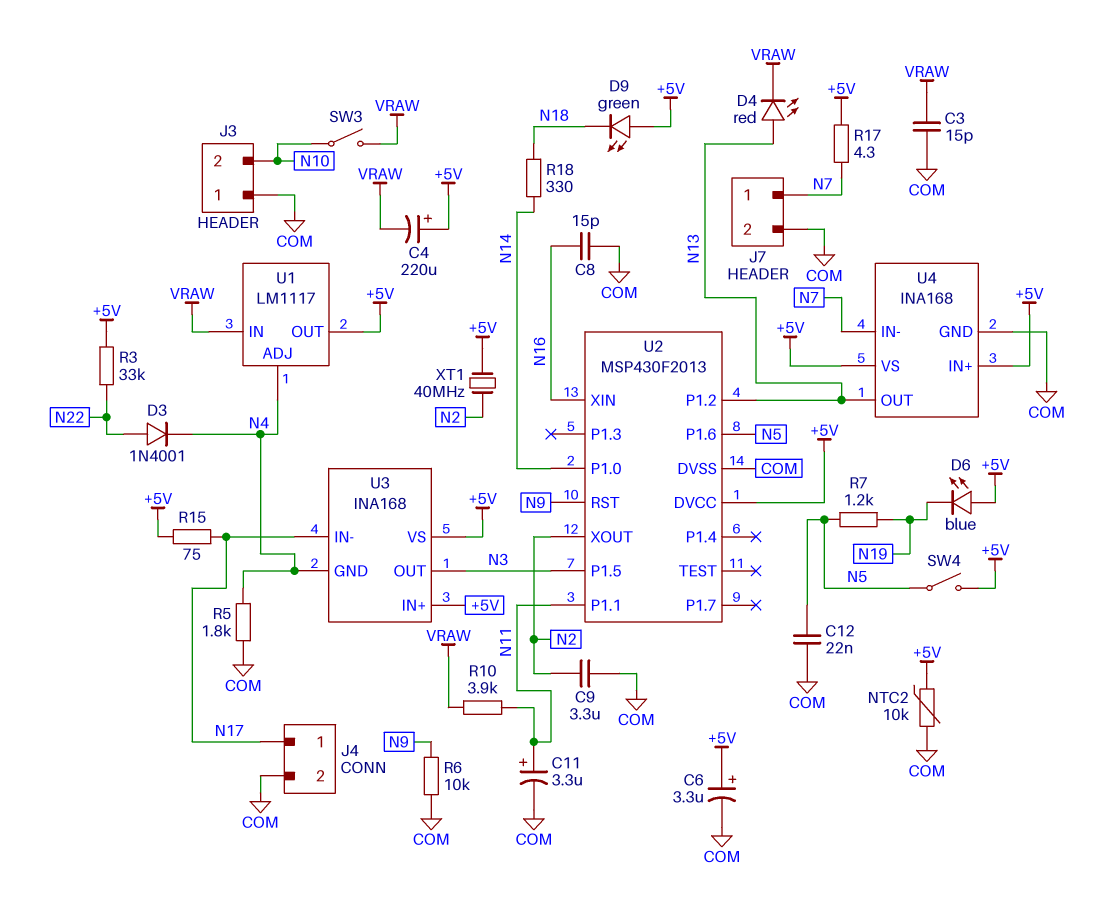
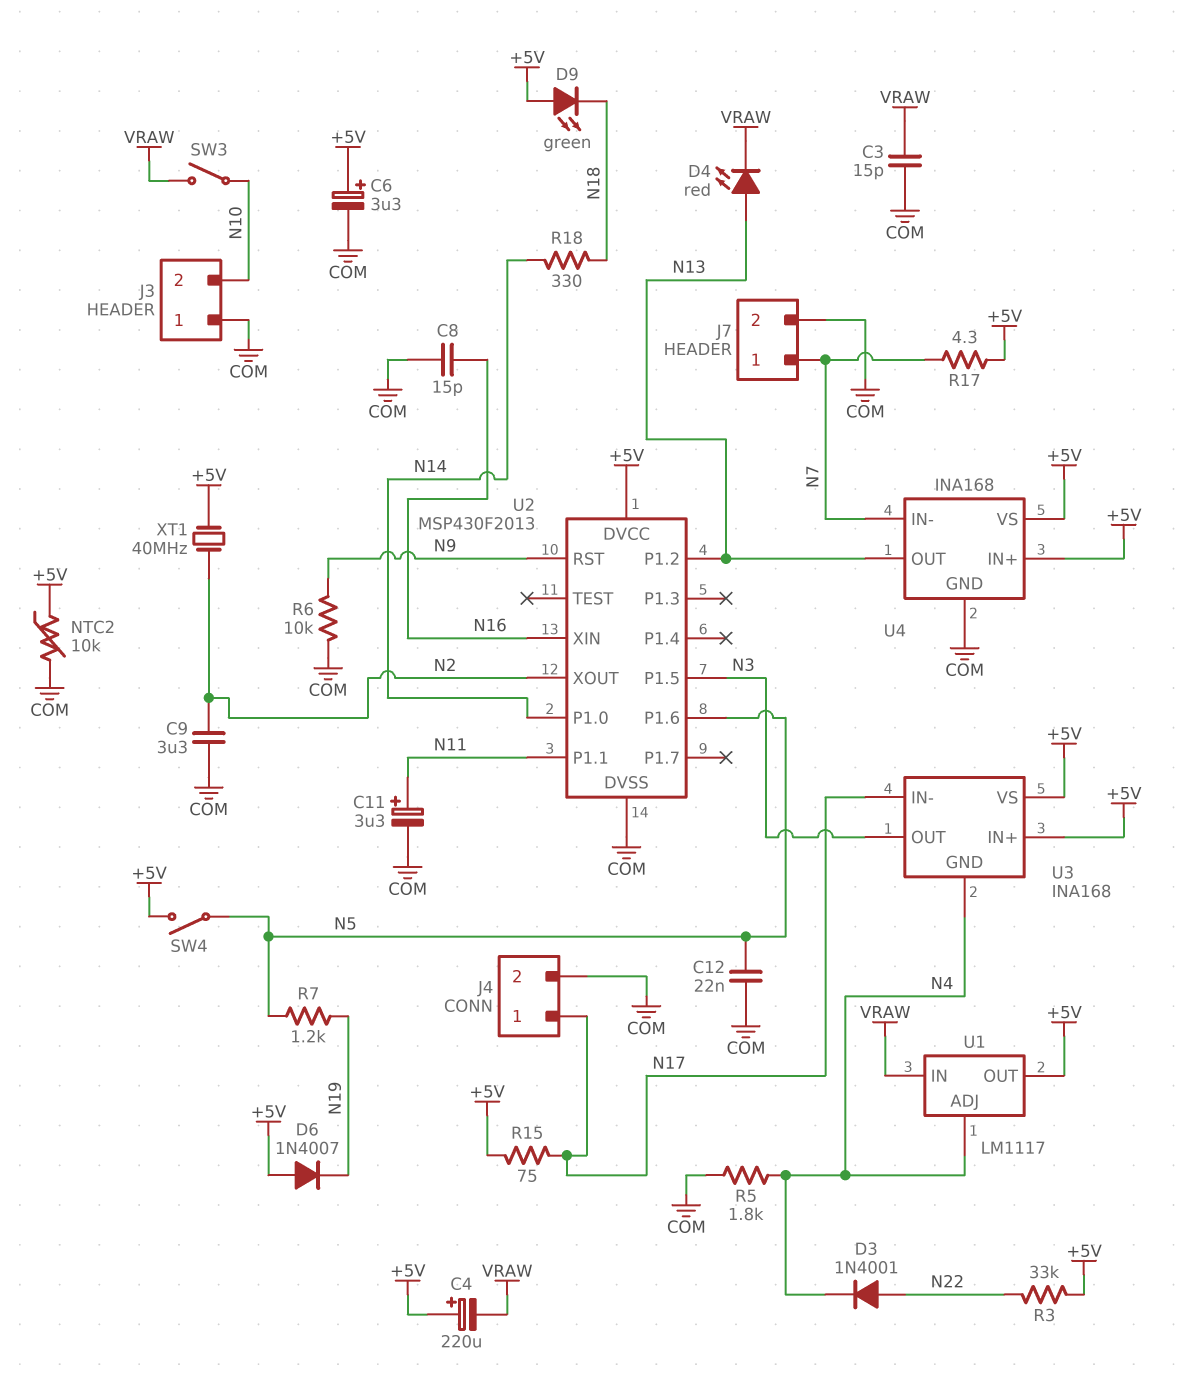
D6: LED blue (A +5V, K N19) -> diode 1N4007 (A +5V, K N19)
R10: 3.9k (N11, VRAW) -> none

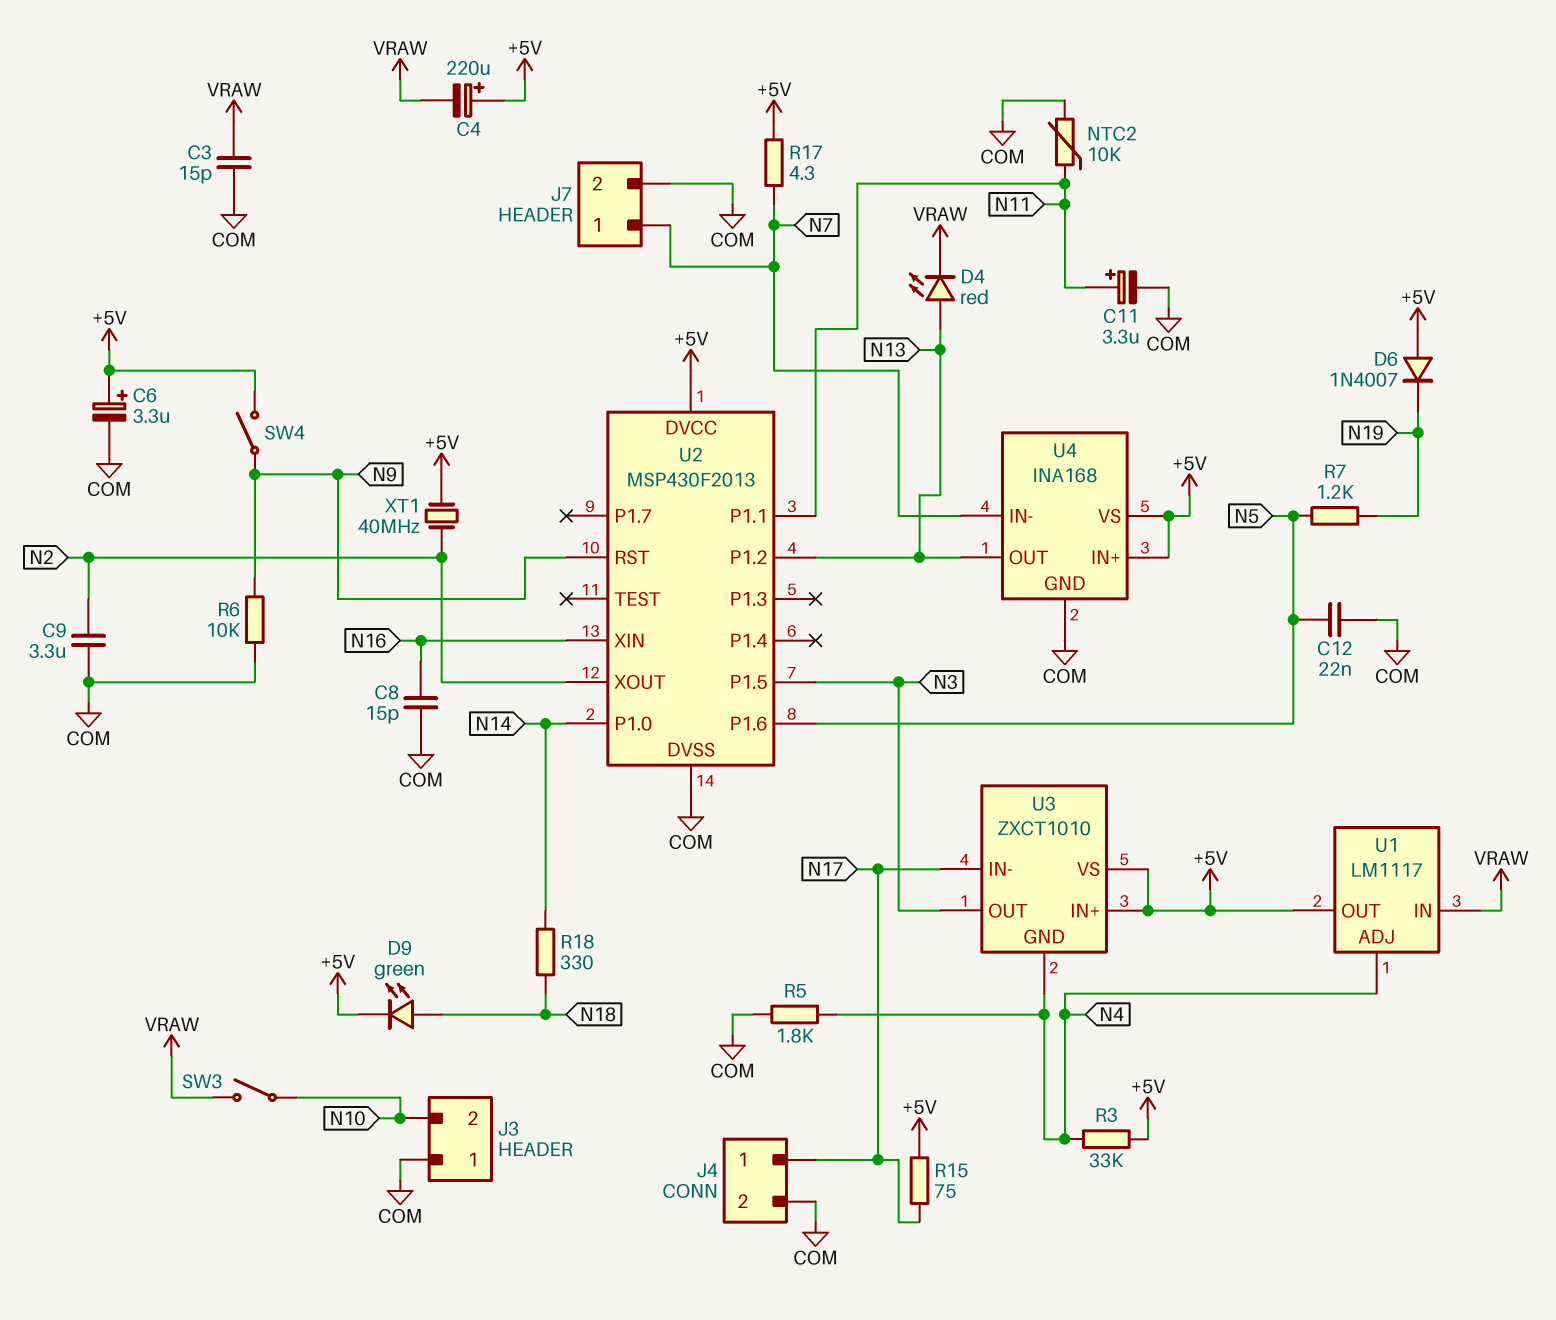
D3: diode 1N4001 (A N22, K N4) -> none
D9: LED green (A +5V, K N18) -> LED green (A N18, K +5V)
NTC2: 10k (+5V, COM) -> 10k (COM, N11)
R3: 33k (+5V, N22) -> 33k (+5V, N4)
SW4: switch (+5V, N5) -> switch (+5V, N9)
U3: INA168 -> ZXCT1010

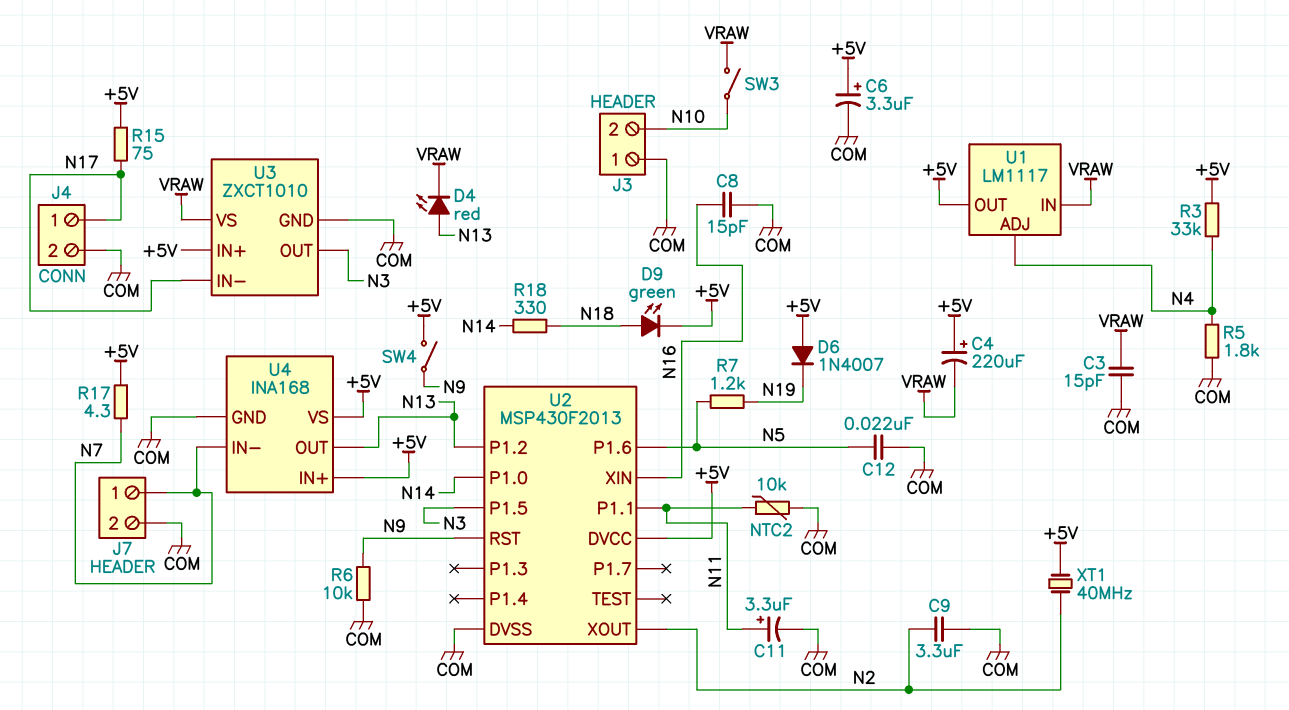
U3 pin GND: N4 -> COM
U3 pin VS: +5V -> VRAW

